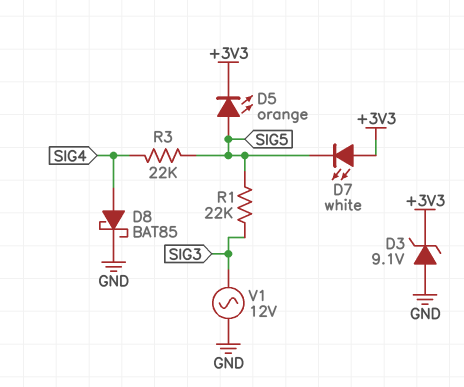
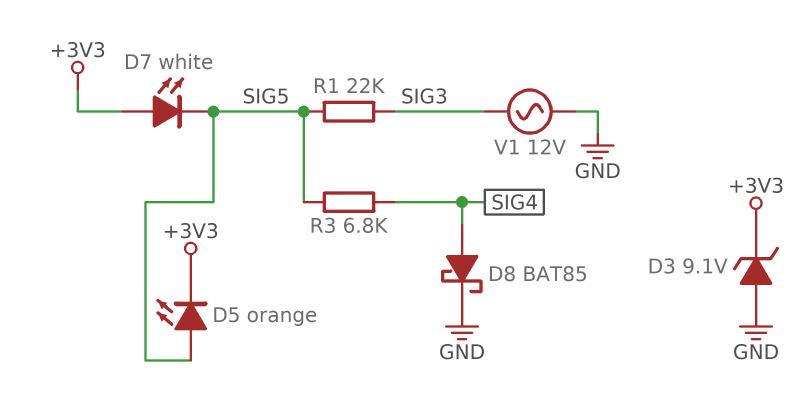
R3: 22k (SIG4, SIG5) -> 6.8k (SIG4, SIG5)

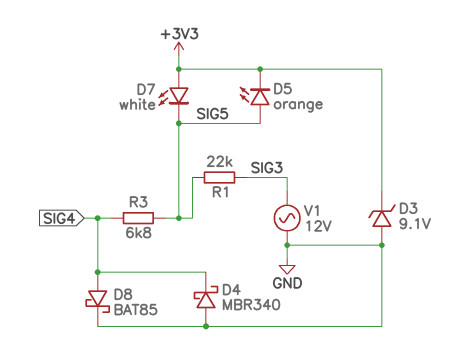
D4: none -> schottky MBR340 (A GND, K SIG4)

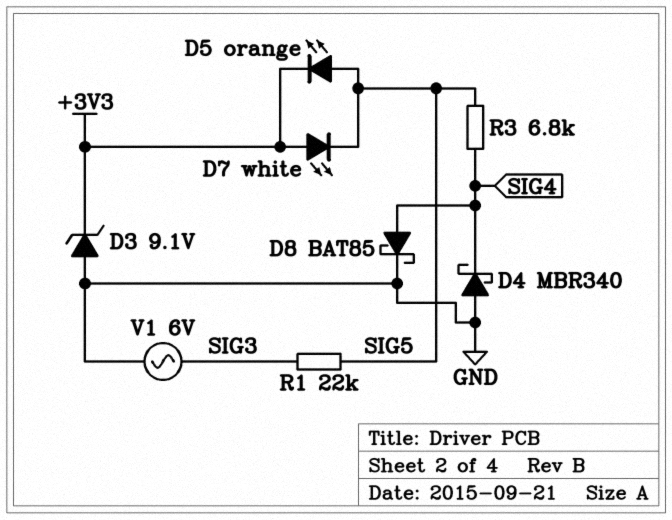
V1: AC 12V (GND, SIG3) -> AC 6V (GND, SIG3)

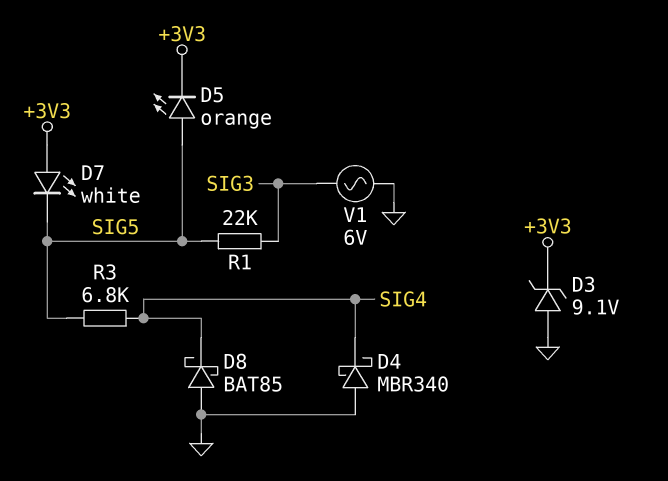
D8: schottky BAT85 (A SIG4, K GND) -> schottky BAT85 (A GND, K SIG4)

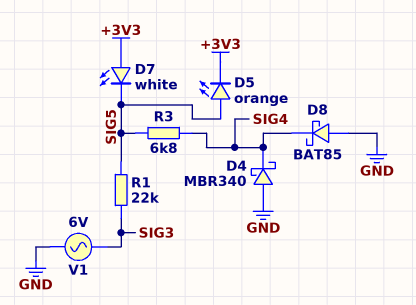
D3: zener 9.1V (A GND, K +3V3) -> none

